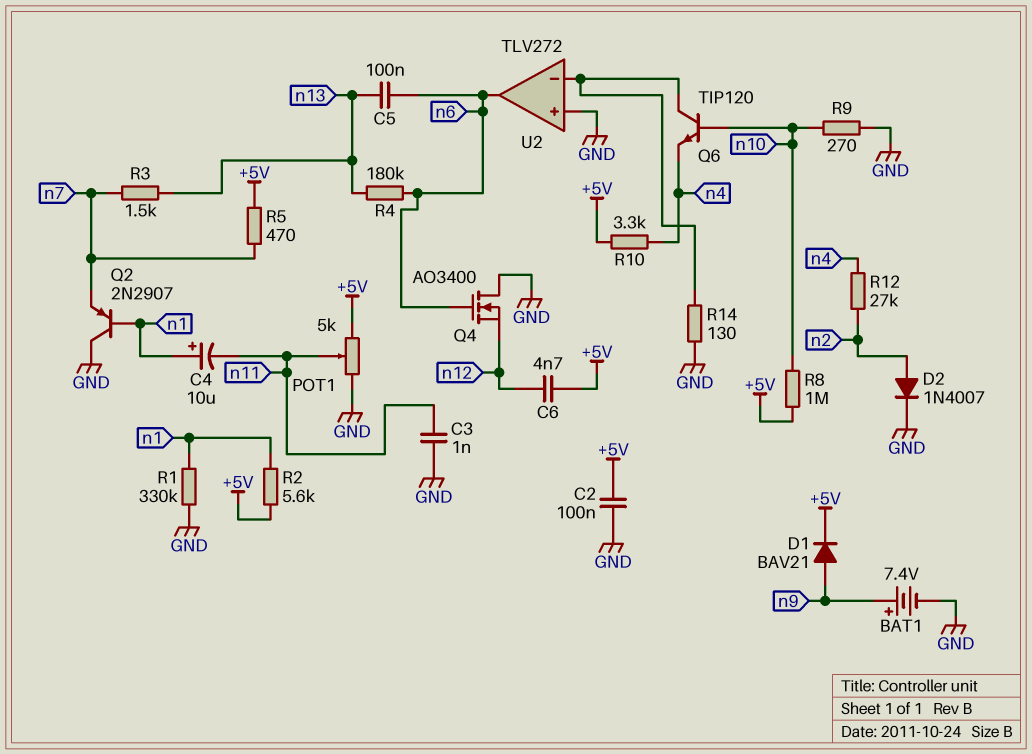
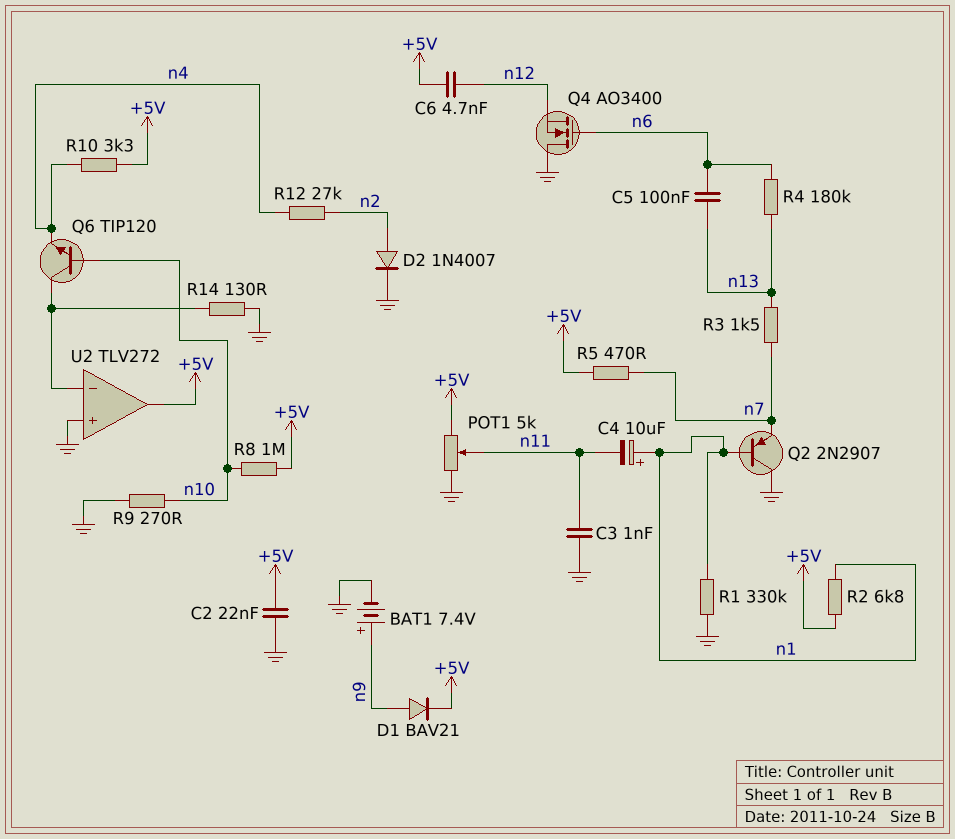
C2: 100nF (+5V, GND) -> 22nF (+5V, GND)
R2: 5.6k (+5V, n1) -> 6.8k (+5V, n1)
U2 pin out: n6 -> +5V

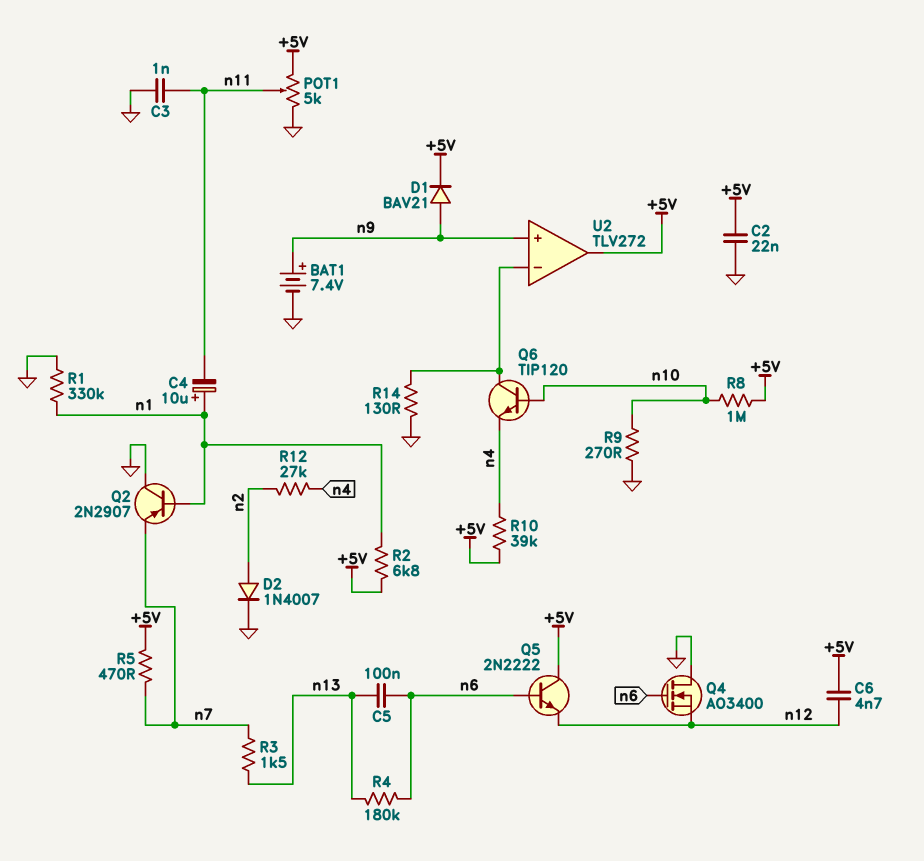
Q5: none -> NPN 2N2222 (B n6, C +5V, E n12)
R10: 3.3k (+5V, n4) -> 39k (+5V, n4)
U2 pin in+: GND -> n9

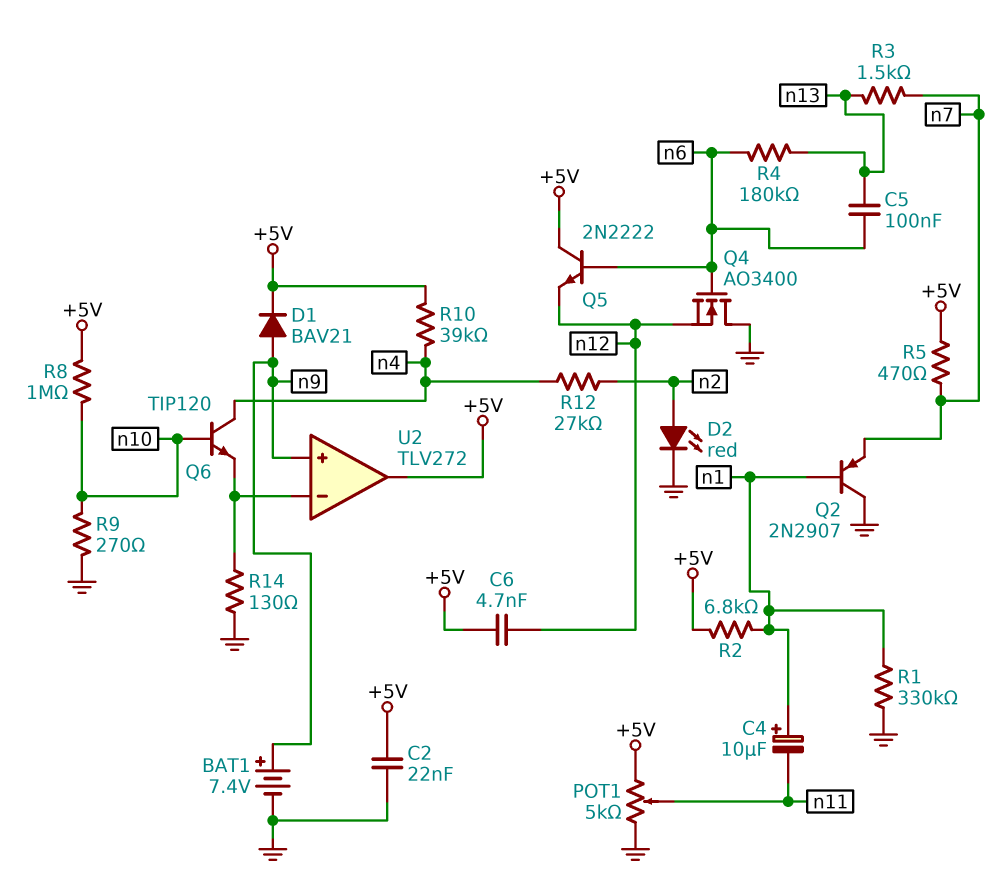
C3: 1nF (GND, n11) -> none
D2: diode 1N4007 (A n2, K GND) -> LED red (A n2, K GND)
Q6: NPN TIP120 (B n10, C U2/in-, E n4) -> NPN TIP120 (B n10, C n4, E U2/in-)

